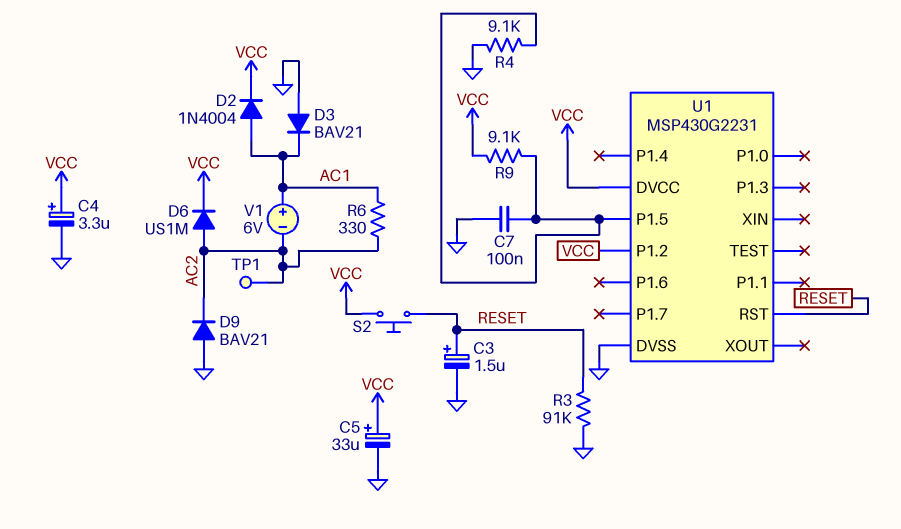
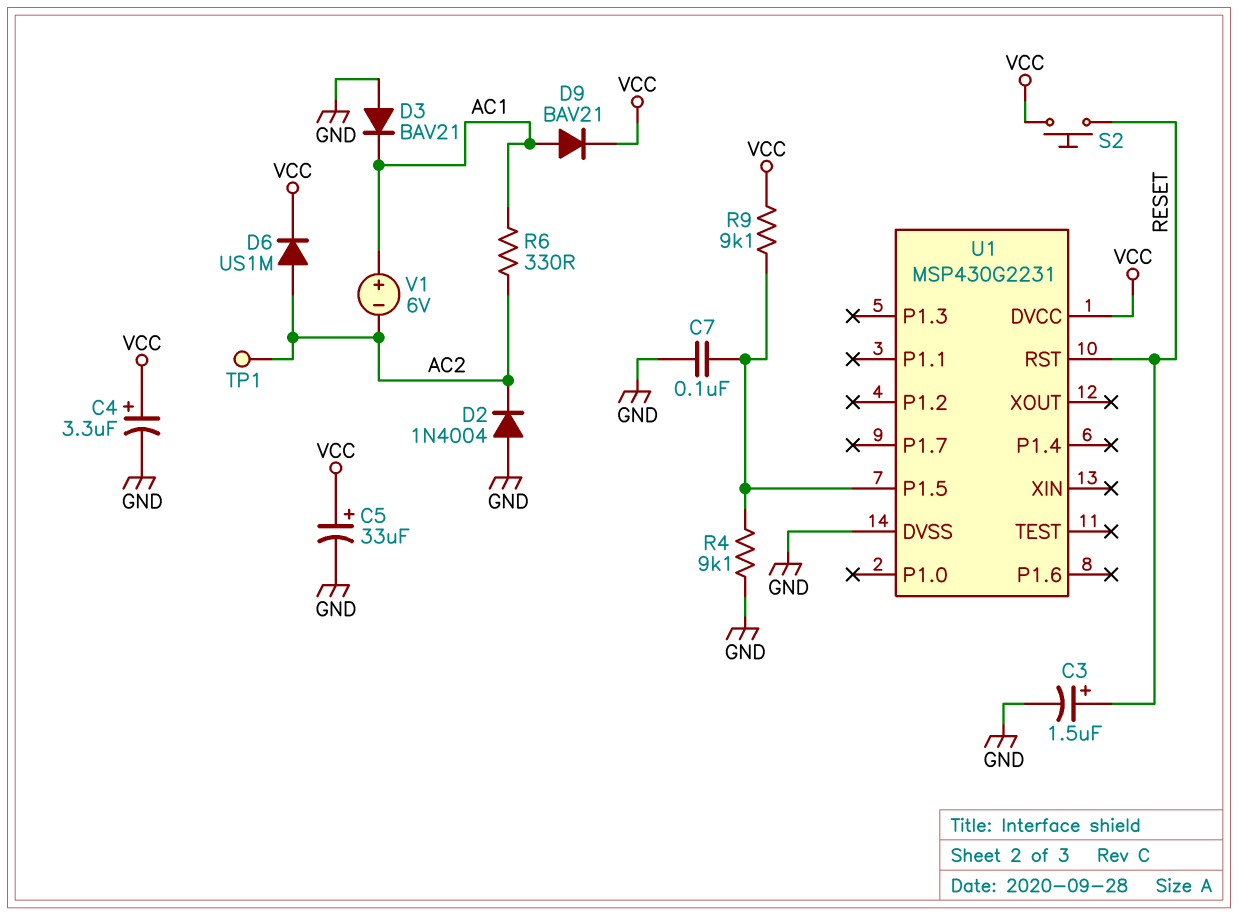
D2: diode 1N4004 (A AC1, K VCC) -> diode 1N4004 (A GND, K AC2)
D9: diode BAV21 (A GND, K AC2) -> diode BAV21 (A AC1, K VCC)
R3: 91k (GND, RESET) -> none
U1 pin P1.2: VCC -> none

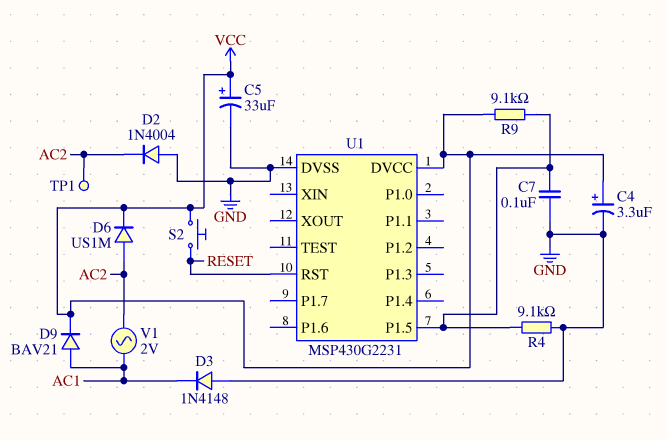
C3: 1.5uF (plus RESET, minus GND) -> none
D3: diode BAV21 (A GND, K AC1) -> diode 1N4148 (A GND, K AC1)
R6: 330 (AC1, AC2) -> none
V1: 6V (plus AC1, minus AC2) -> AC 2V (AC1, AC2)

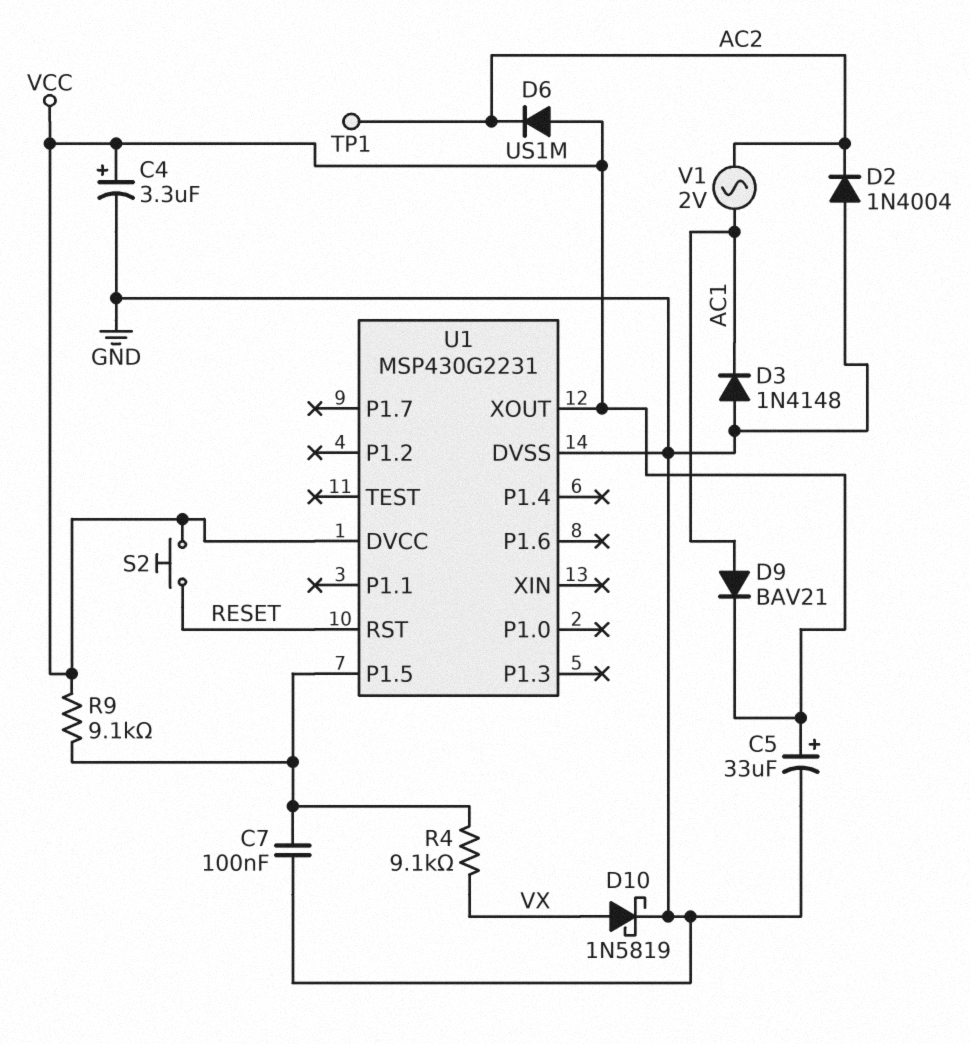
D6: diode US1M (A AC2, K VCC) -> diode US1M (A VCC, K AC2)
D10: none -> schottky 1N5819 (A VX, K GND)
R4: 9.1k (GND, U1/P1.5) -> 9.1k (U1/P1.5, VX)
U1 pin XOUT: none -> VCC

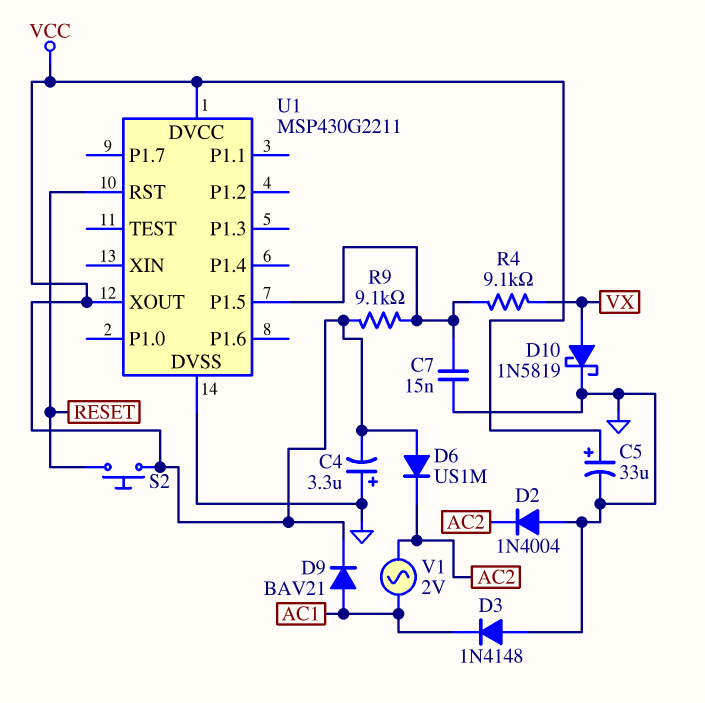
C4: 3.3uF (plus VCC, minus GND) -> 3.3uF (plus GND, minus VCC)
C7: 100nF (GND, U1/P1.5) -> 15nF (GND, U1/P1.5)
TP1: test point (AC2) -> none
U1: MSP430G2231 -> MSP430G2211

